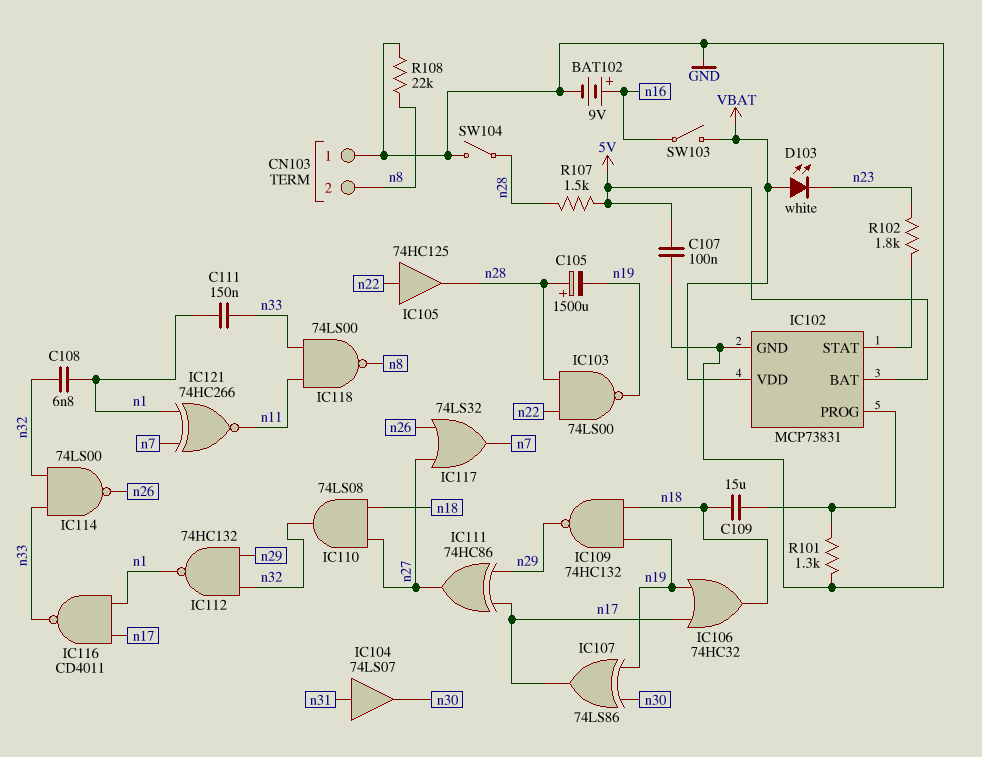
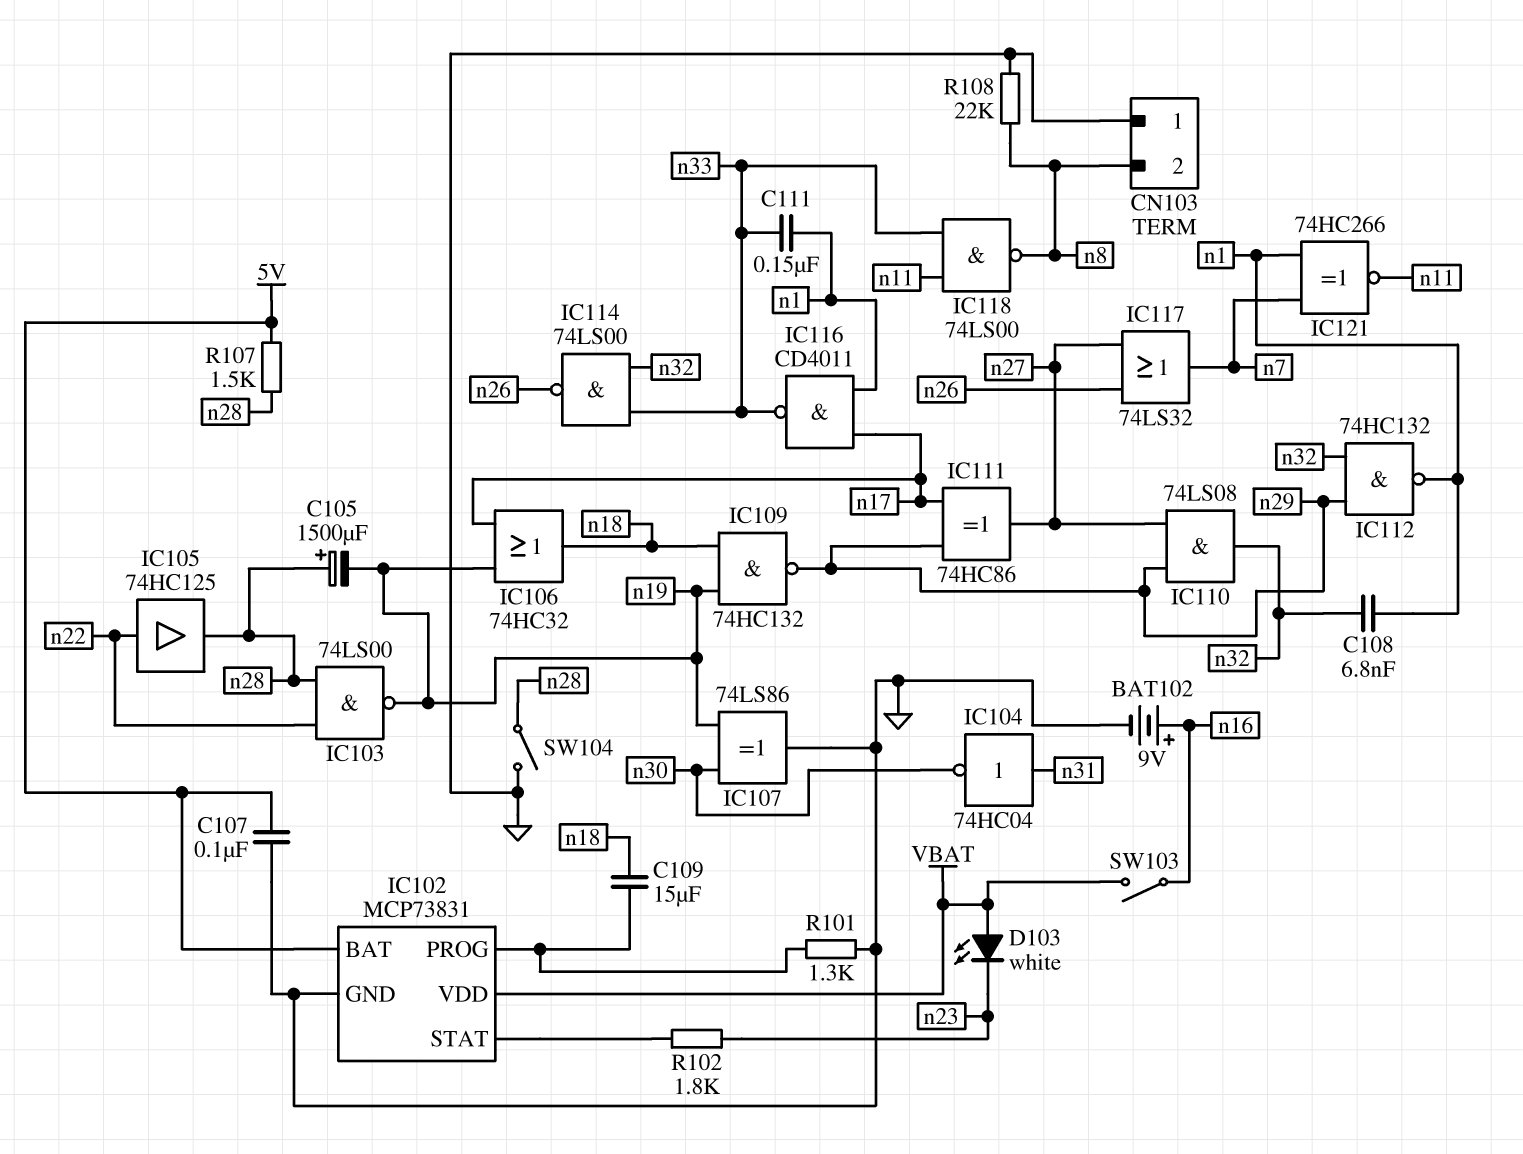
IC104: buffer 74LS07 (in n31, out n30) -> NOT 74HC04 (in n31, out n30)
IC107: XOR 74LS86 (in n19, in n30, out n17) -> XOR 74LS86 (in n19, in n30, out GND)
IC110: AND 74LS08 (in n18, in n27, out n32) -> AND 74LS08 (in n27, in n29, out n32)

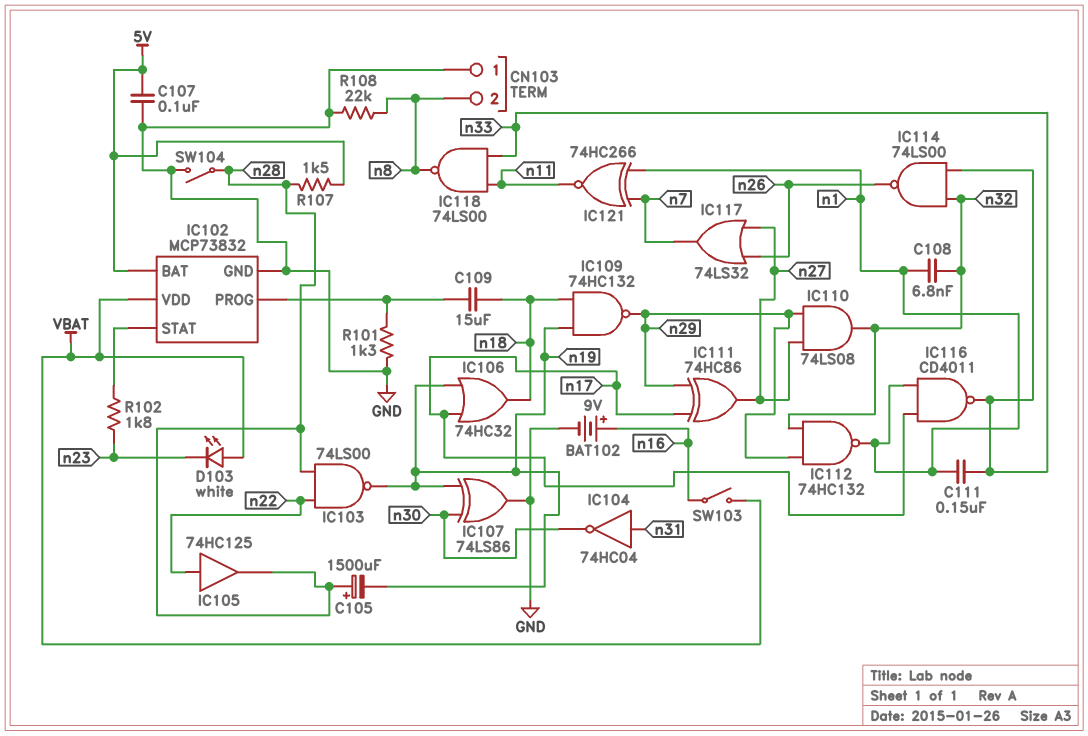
IC102: MCP73831 -> MCP73832

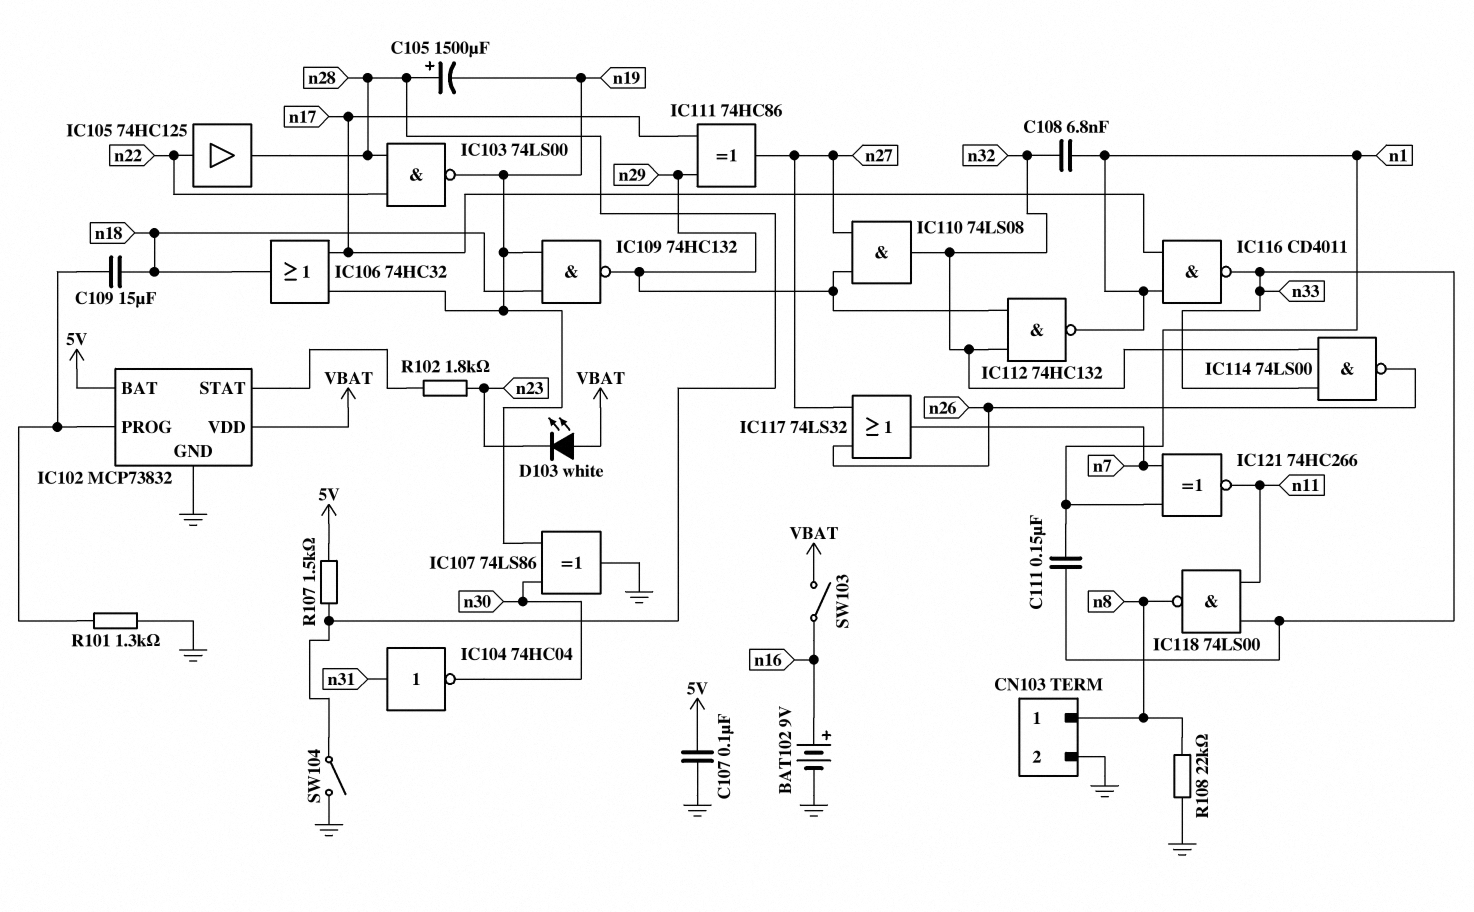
CN103 pin 1: GND -> n8
CN103 pin 2: n8 -> GND

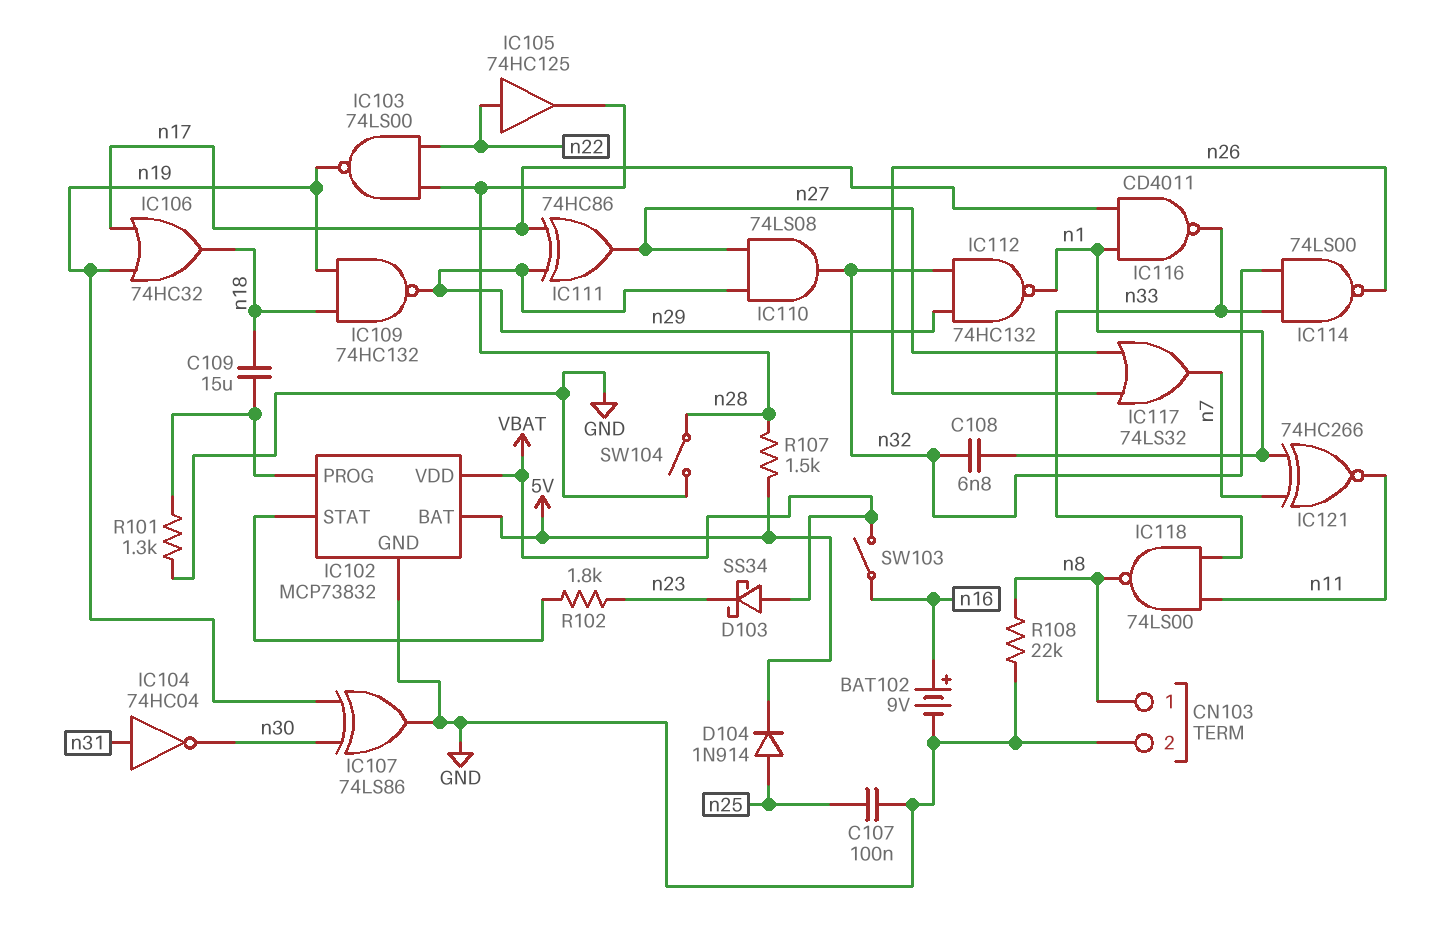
C105: 1500uF (plus n28, minus n19) -> none
C107: 100nF (5V, GND) -> 100nF (GND, n25)
C111: 150nF (n1, n33) -> none
D103: LED white (A VBAT, K n23) -> schottky SS34 (A VBAT, K n23)
D104: none -> diode 1N914 (A n25, K 5V)

